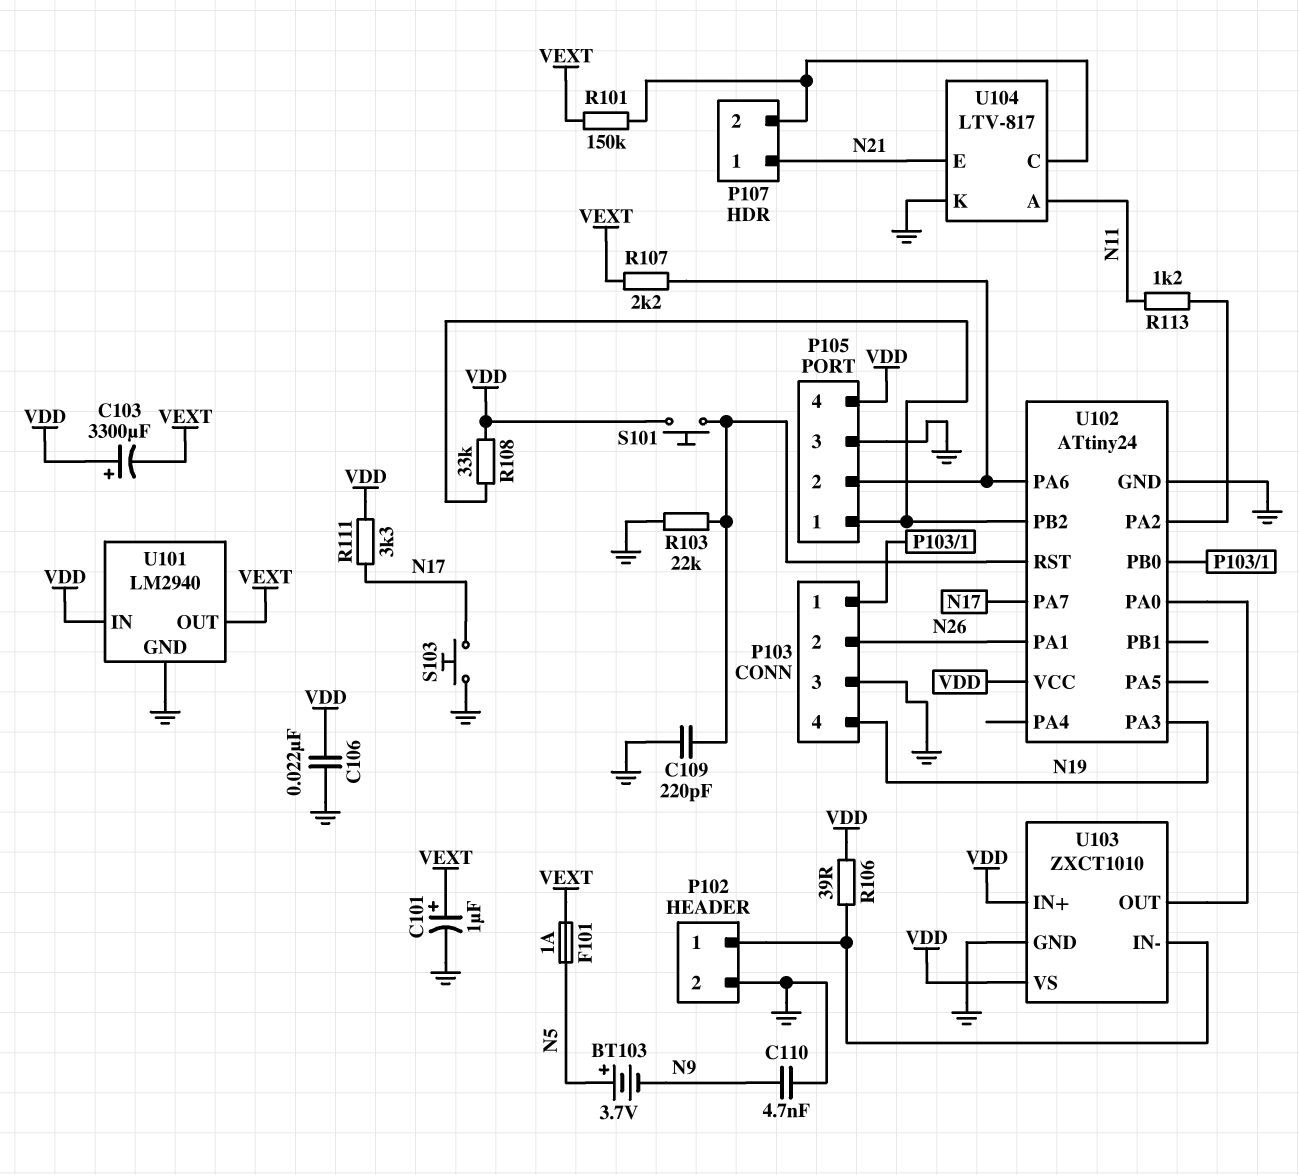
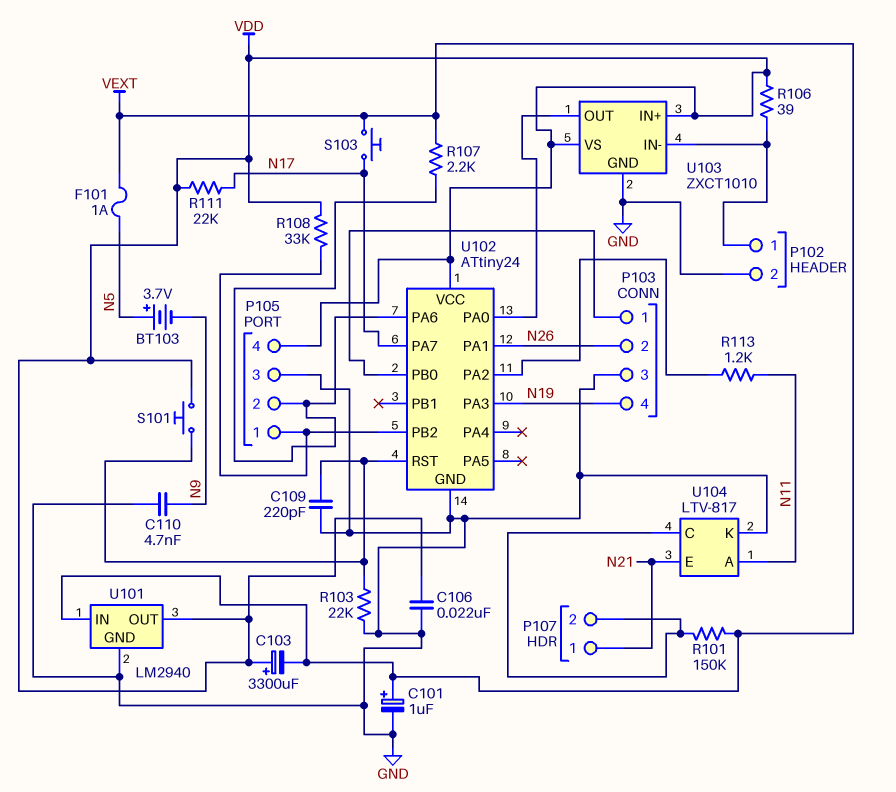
R111: 3.3k (N17, VDD) -> 22k (N17, VDD)
S103: button (GND, N17) -> button (N17, VEXT)
U101 pin IN: VDD -> VEXT
U101 pin OUT: VEXT -> VDD

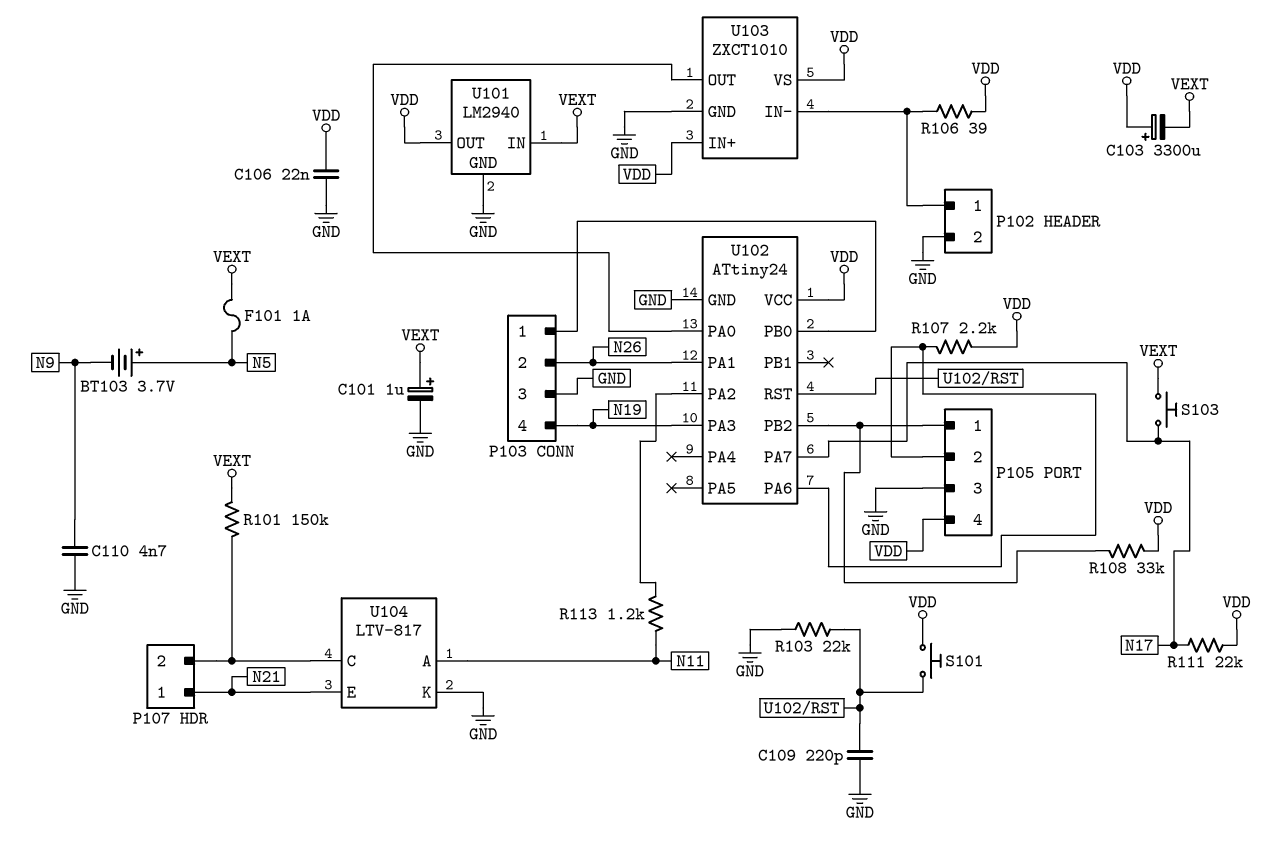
R107: 2.2k (P105/2, VEXT) -> 2.2k (P105/2, VDD)

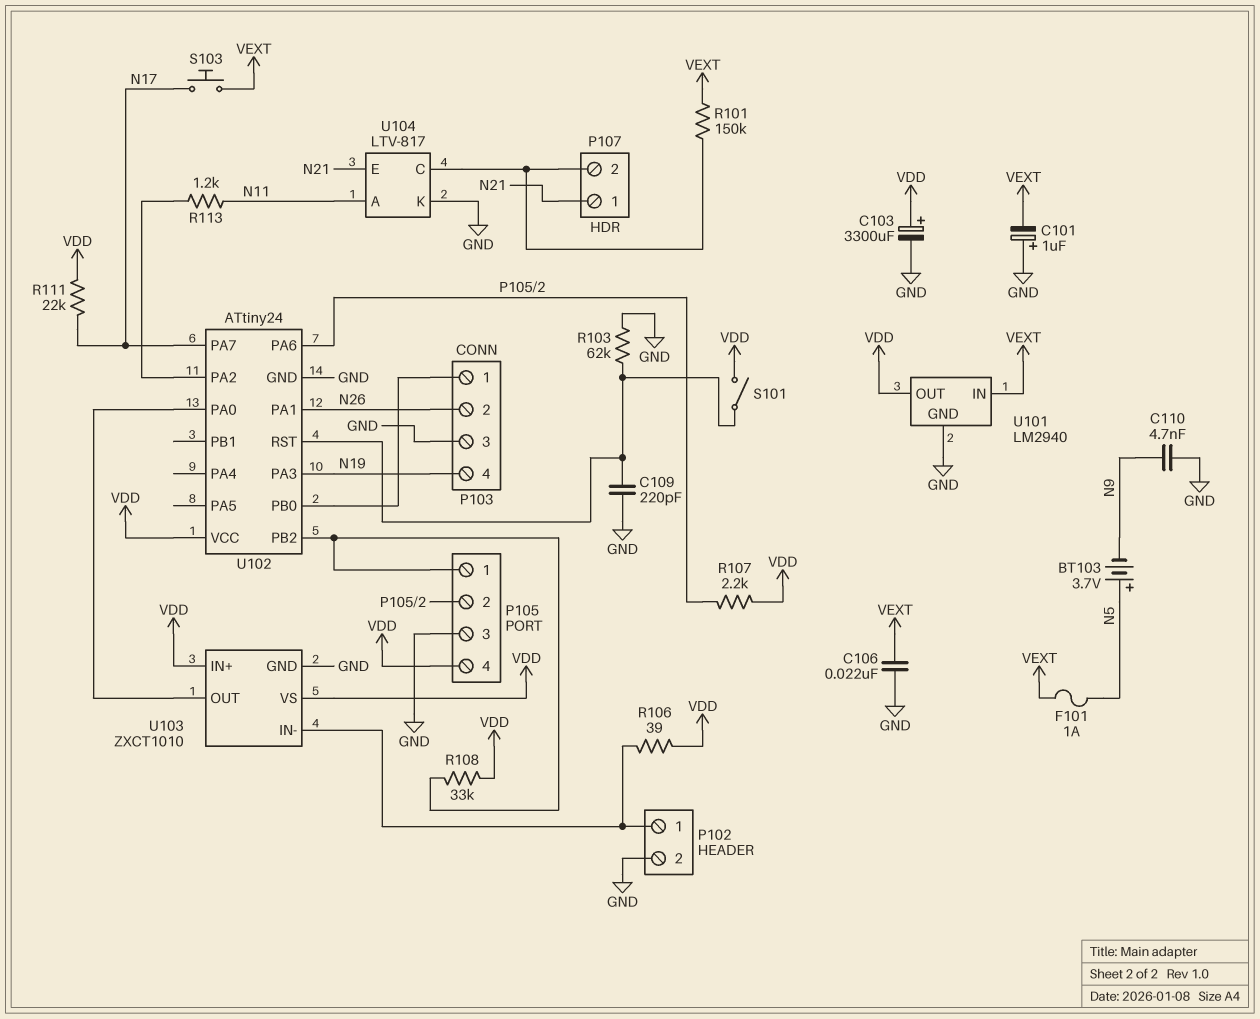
C101: 1uF (plus VEXT, minus GND) -> 1uF (plus GND, minus VEXT)
C103: 3300uF (plus VDD, minus VEXT) -> 3300uF (plus VDD, minus GND)
C106: 22nF (GND, VDD) -> 22nF (GND, VEXT)
R103: 22k (GND, U102/RST) -> 62k (GND, U102/RST)
S101: button (U102/RST, VDD) -> switch (U102/RST, VDD)

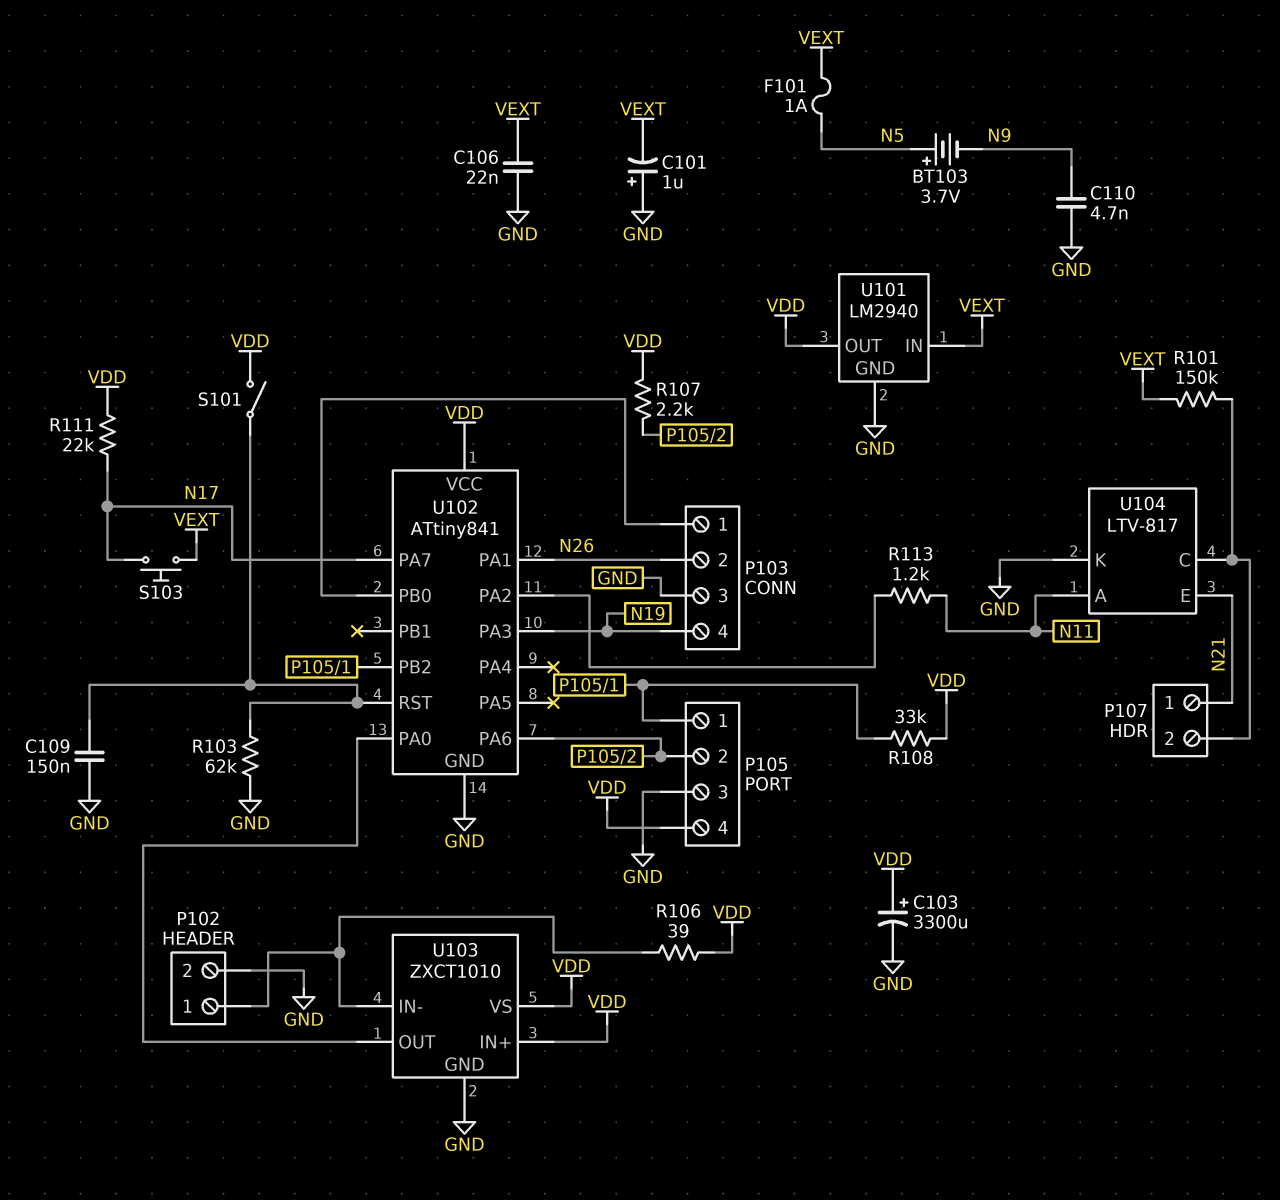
C109: 220pF (GND, U102/RST) -> 150nF (GND, U102/RST)
U102: ATtiny24 -> ATtiny841

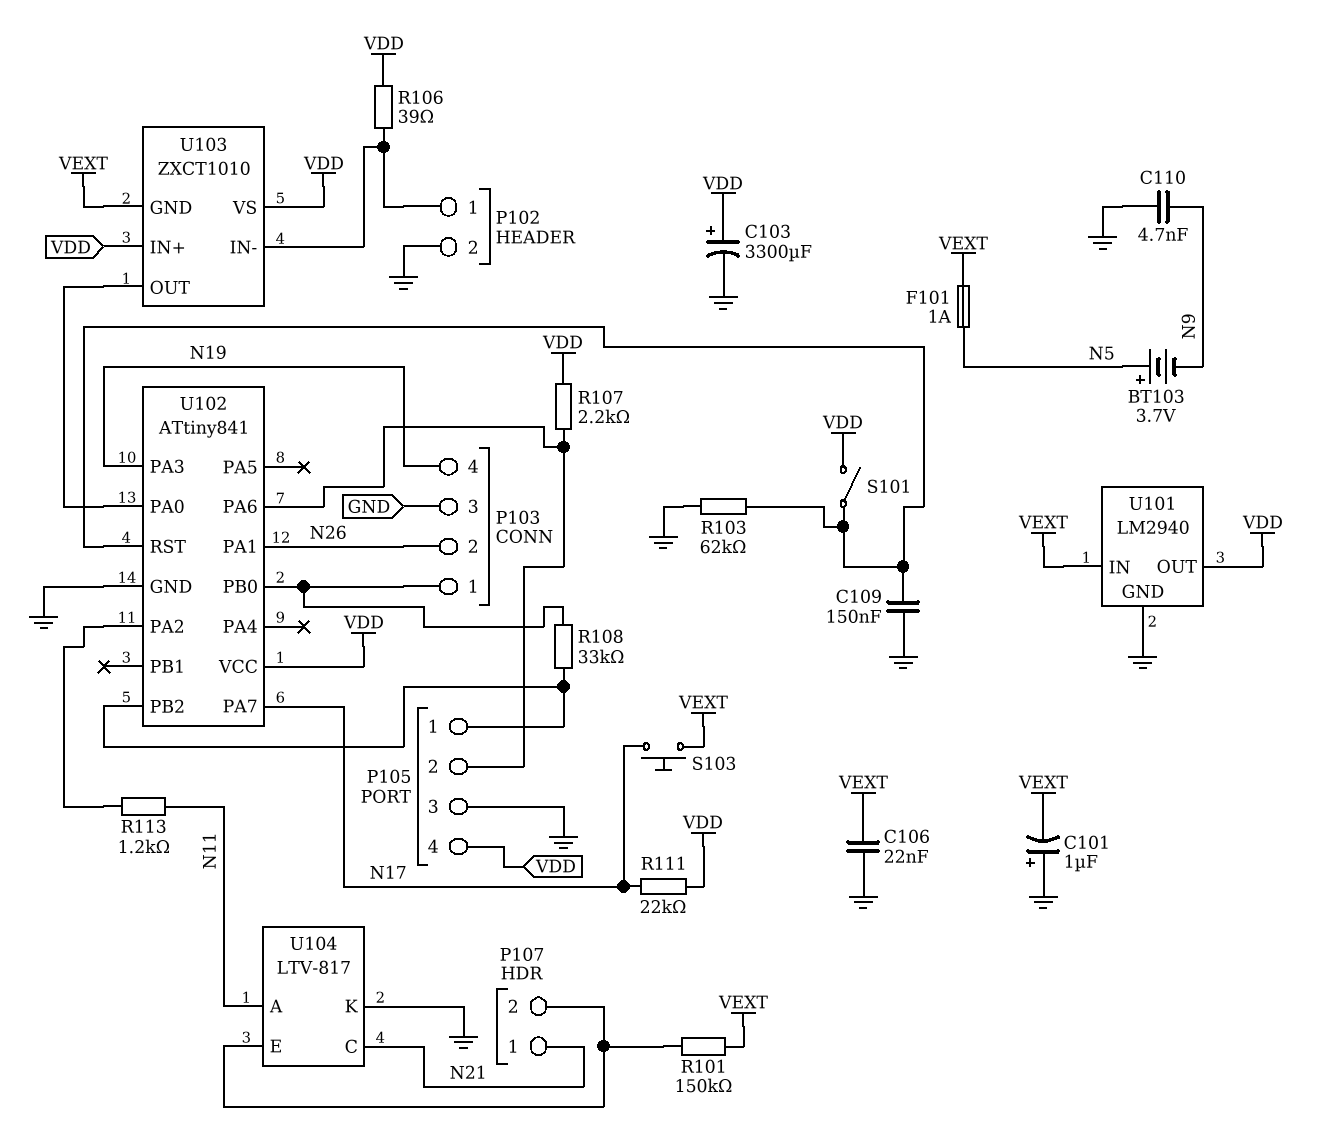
R108: 33k (P105/1, VDD) -> 33k (P103/1, P105/1)
U103 pin GND: GND -> VEXT
U104 pin C: P107/2 -> N21
U104 pin E: N21 -> P107/2

